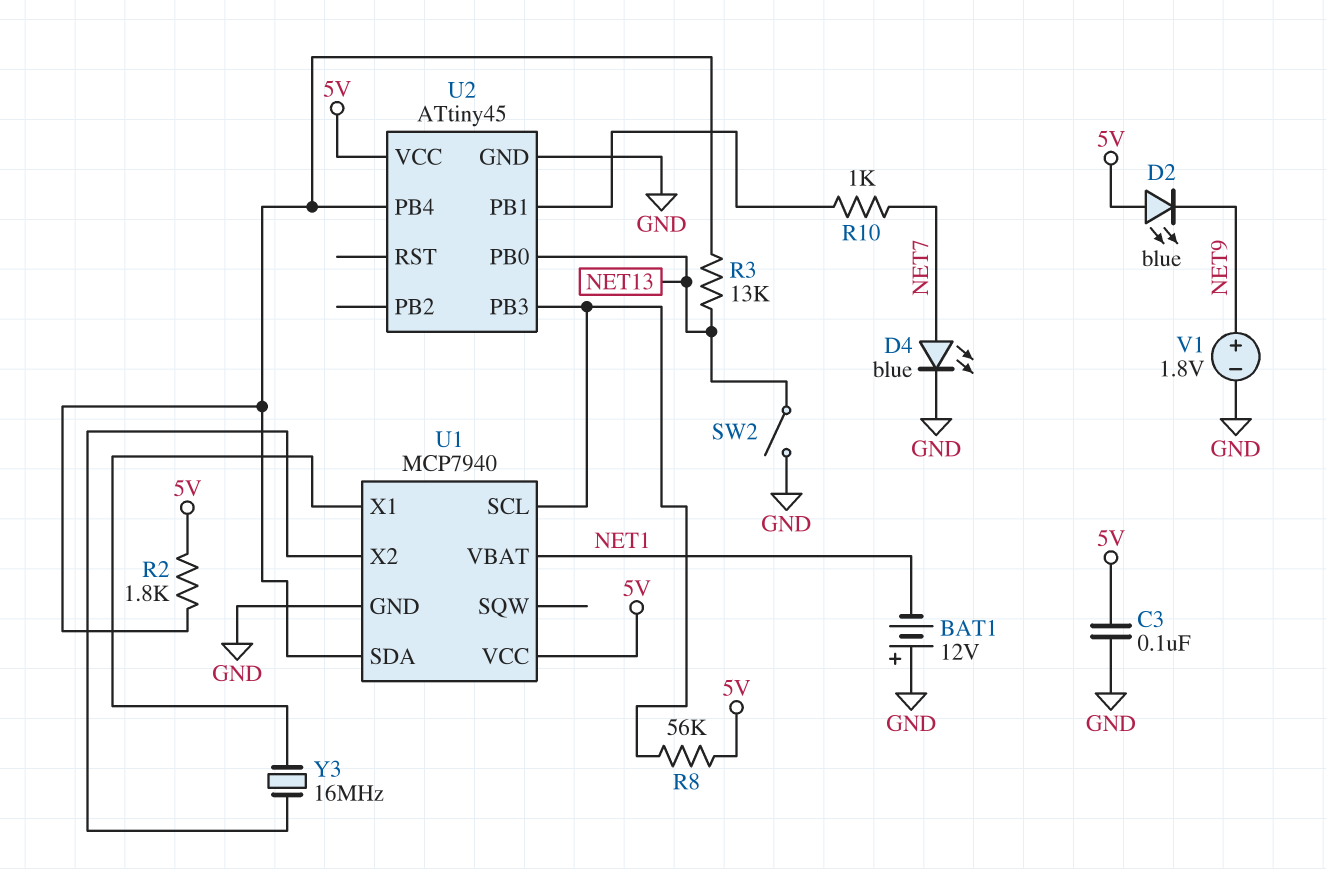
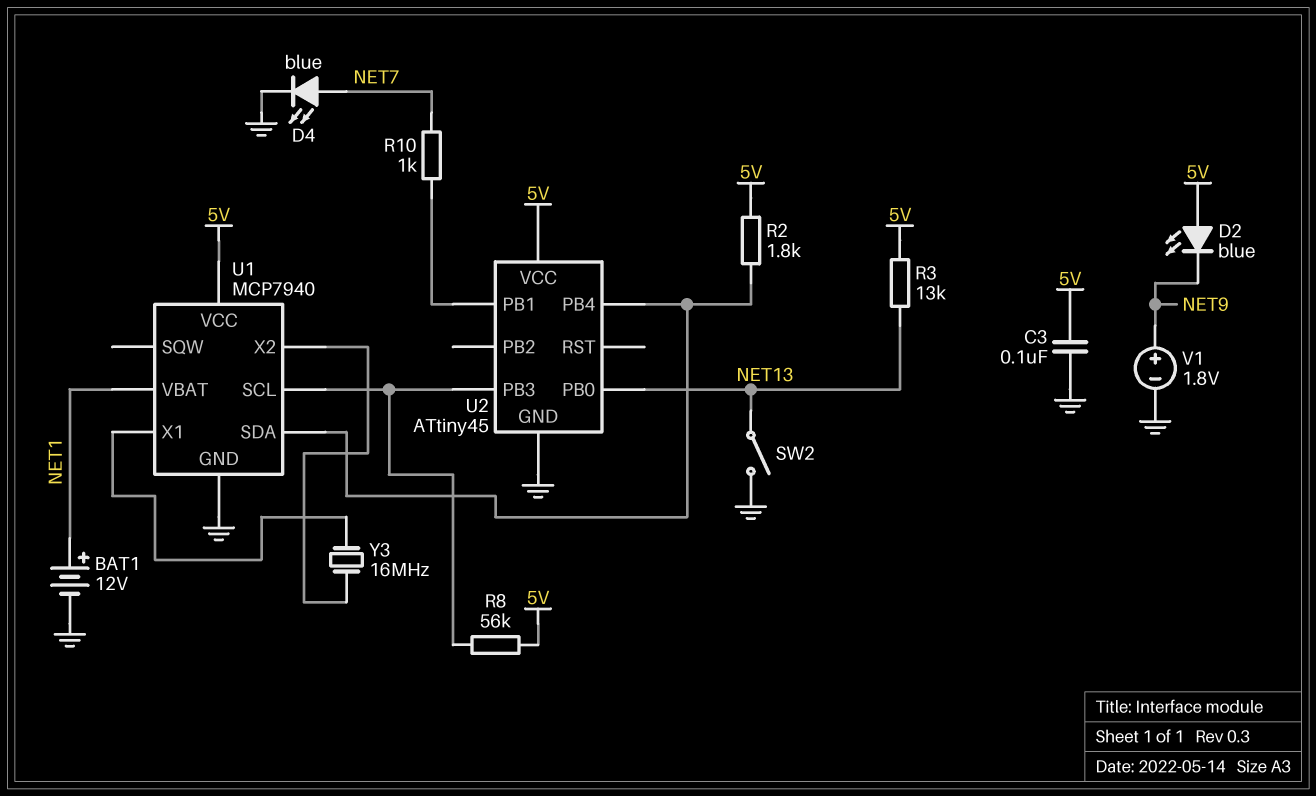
BAT1: 12V (plus GND, minus NET1) -> 12V (plus NET1, minus GND)
R3: 13k (NET13, U1/SDA) -> 13k (5V, NET13)

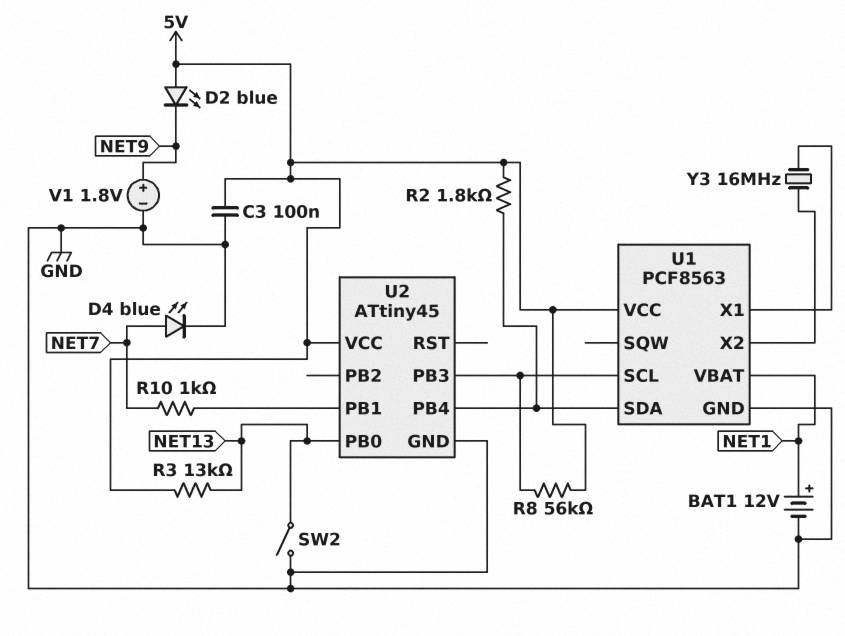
U1: MCP7940 -> PCF8563

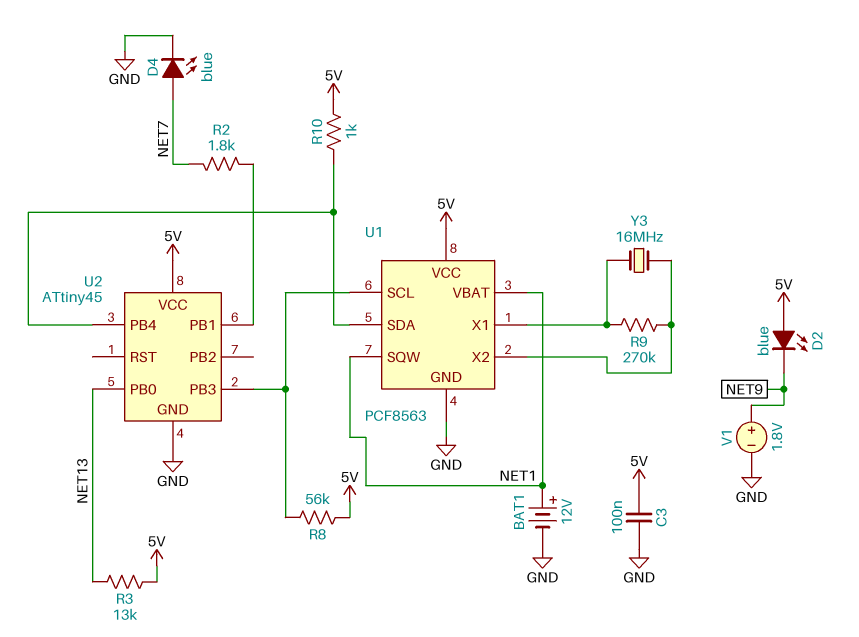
R2: 1.8k (5V, U1/SDA) -> 1.8k (NET7, U2/PB1)
R9: none -> 270k (U1/X1, U1/X2)
R10: 1k (NET7, U2/PB1) -> 1k (5V, U1/SDA)
SW2: switch (GND, NET13) -> none
U1 pin SQW: none -> NET1

